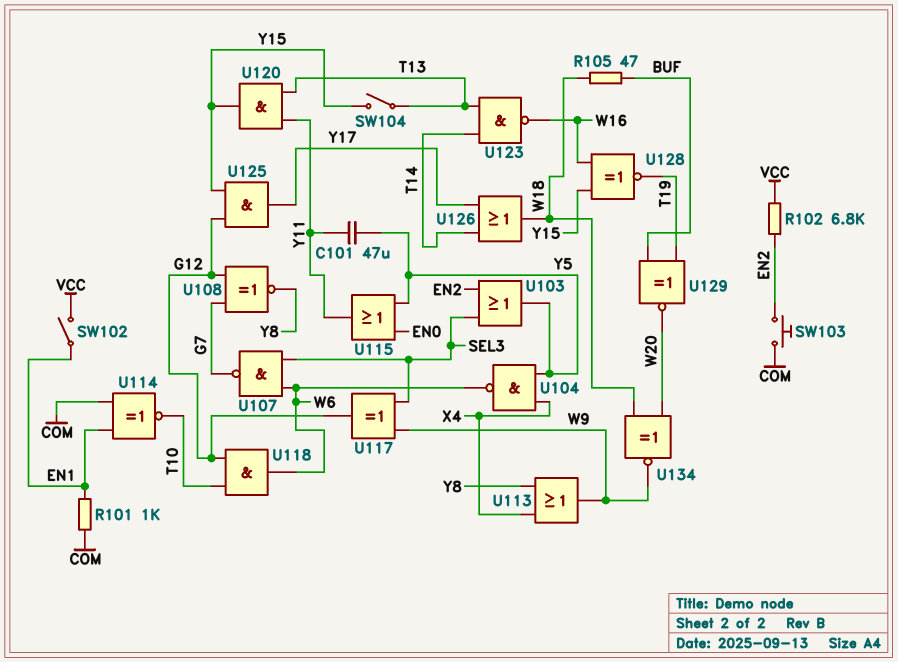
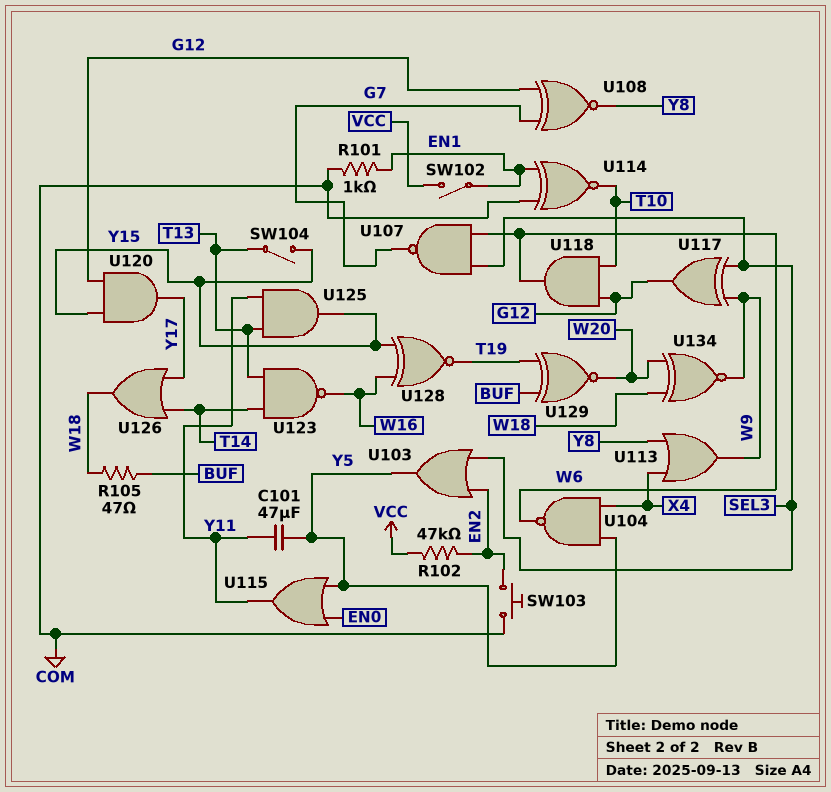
R102: 6.8k (EN2, VCC) -> 47k (EN2, VCC)
U120: AND (in T13, in Y11, out Y15) -> AND (in G12, in Y15, out Y17)
U125: AND (in G12, in Y15, out Y17) -> AND (in T13, in Y11, out Y15)

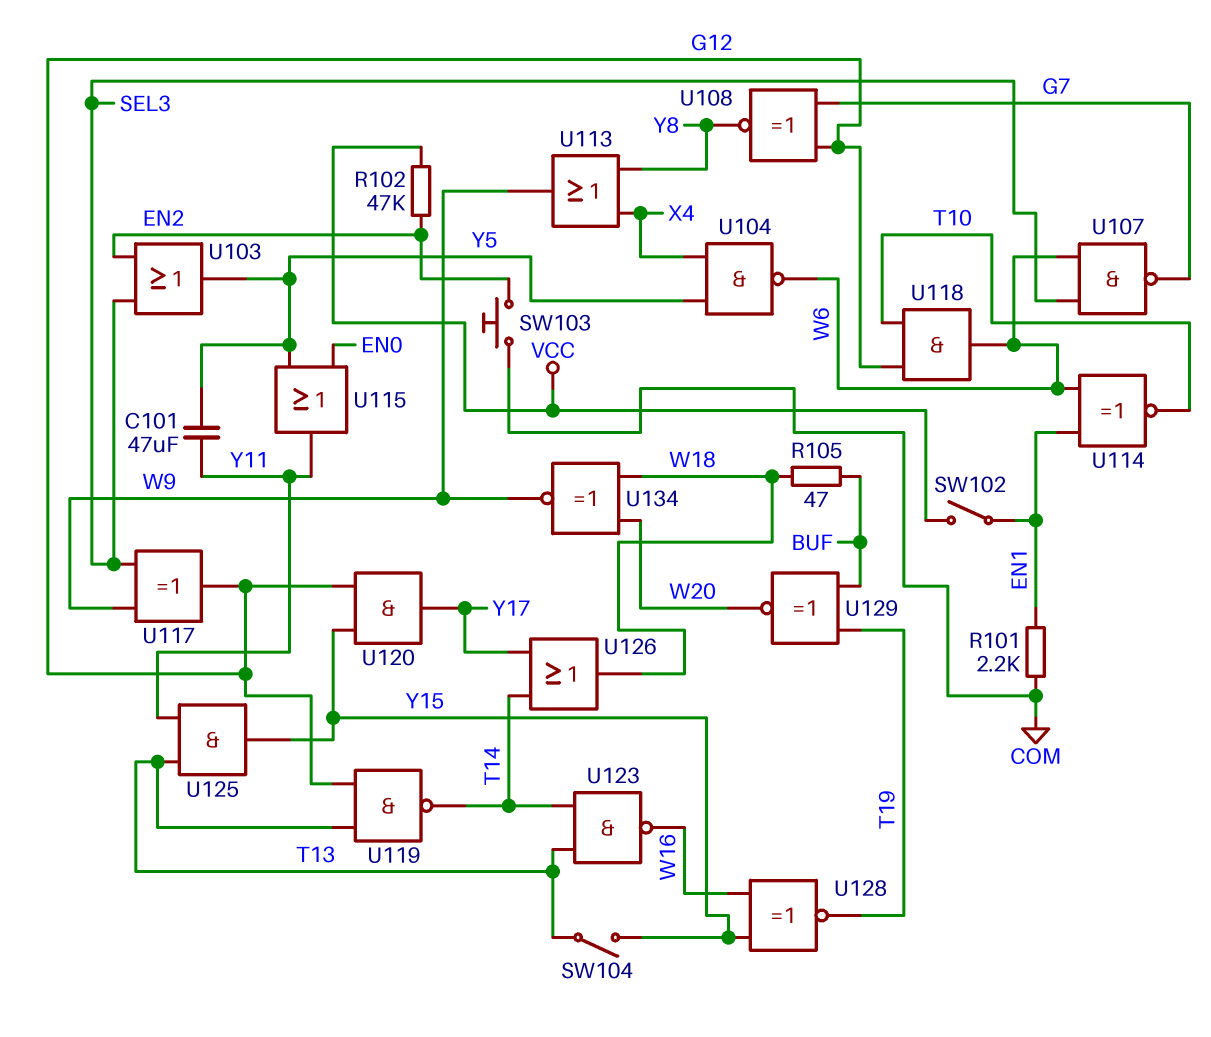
R101: 1k (COM, EN1) -> 2.2k (COM, EN1)
U114: XNOR (in COM, in EN1, out T10) -> XNOR (in EN1, in W6, out T10)
U119: none -> NAND (in G12, in T13, out T14)

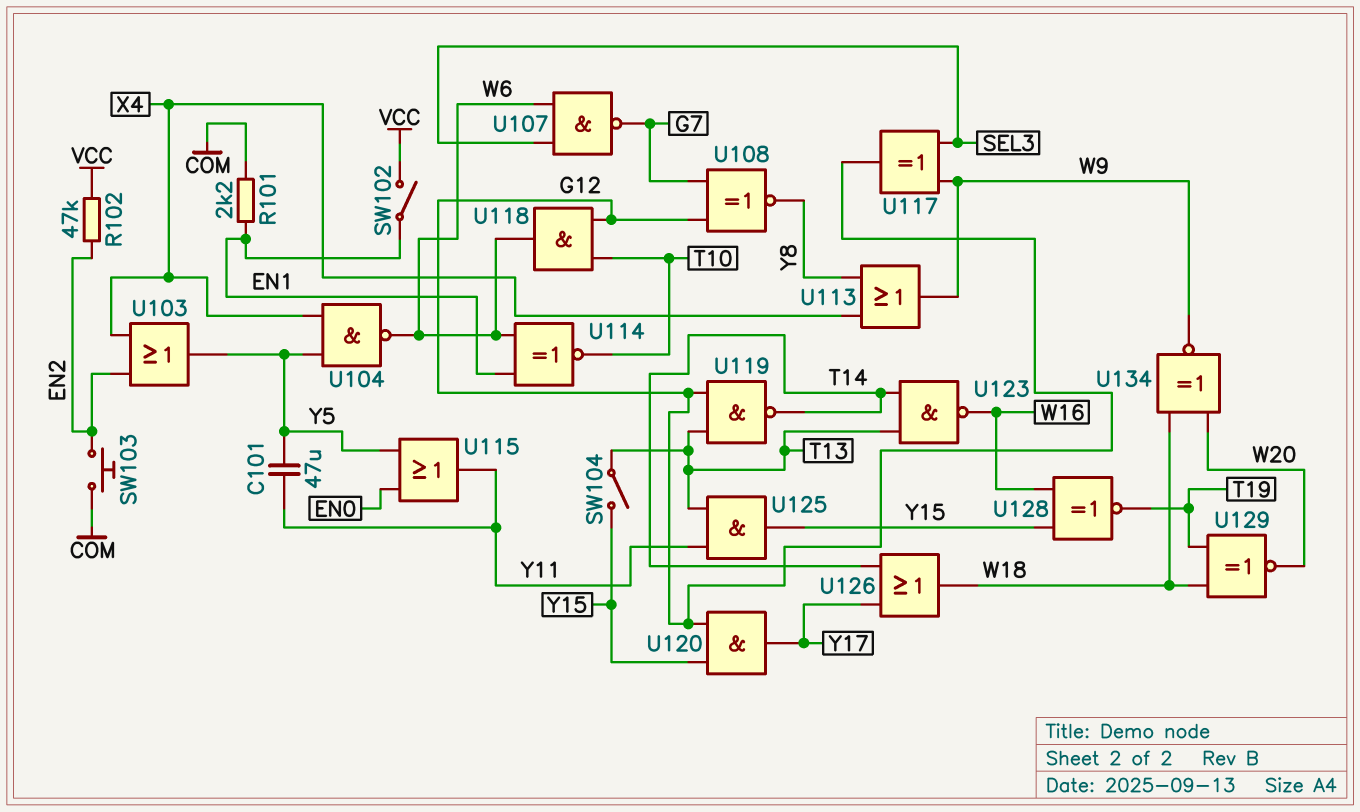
R105: 47 (BUF, W18) -> none
U103: OR (in EN2, in SEL3, out Y5) -> OR (in EN2, in X4, out Y5)
U129: XNOR (in BUF, in T19, out W20) -> XNOR (in T19, in W18, out W20)

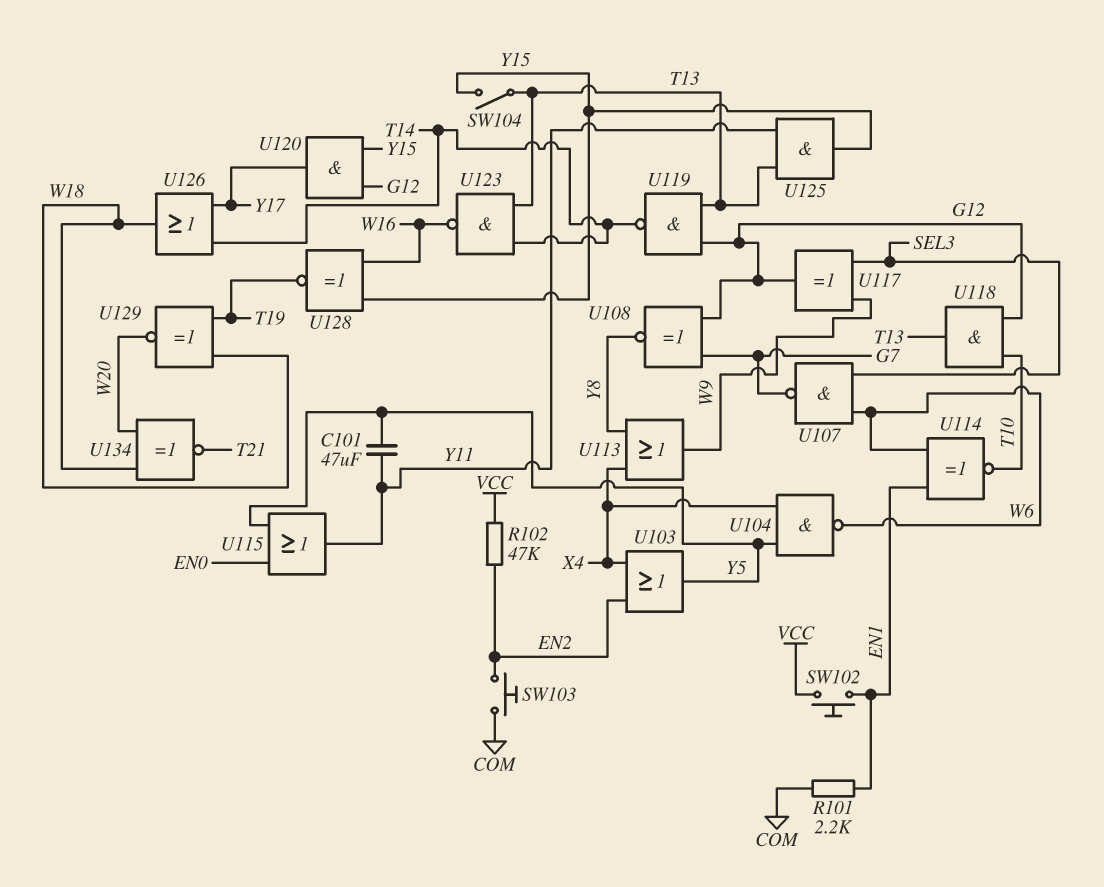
SW102: switch (EN1, VCC) -> button (EN1, VCC)
U118: AND (in G12, in T10, out W6) -> AND (in G12, in T10, out T13)
U134: XNOR (in W18, in W20, out W9) -> XNOR (in W18, in W20, out T21)

